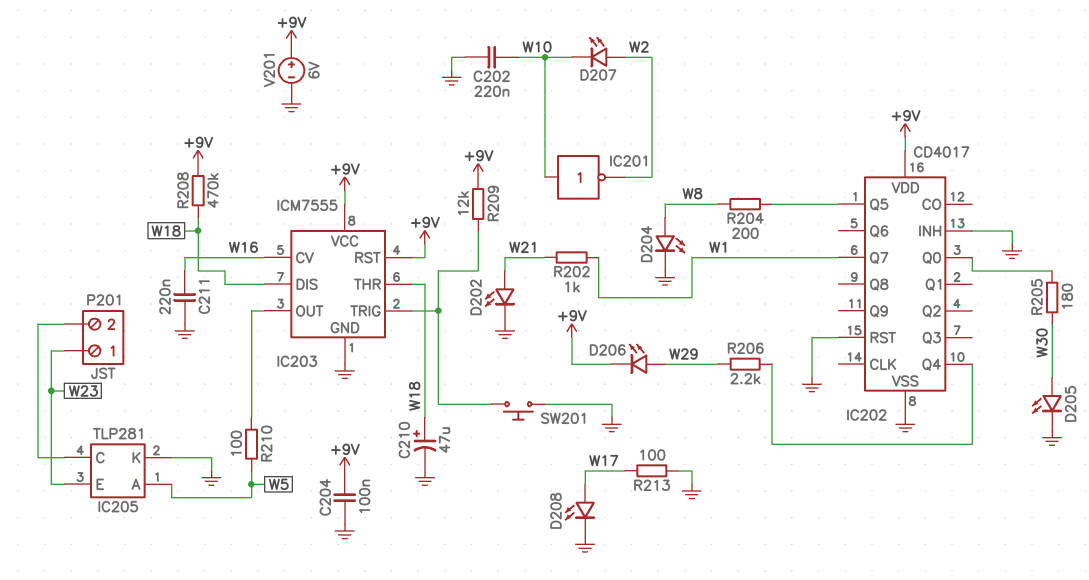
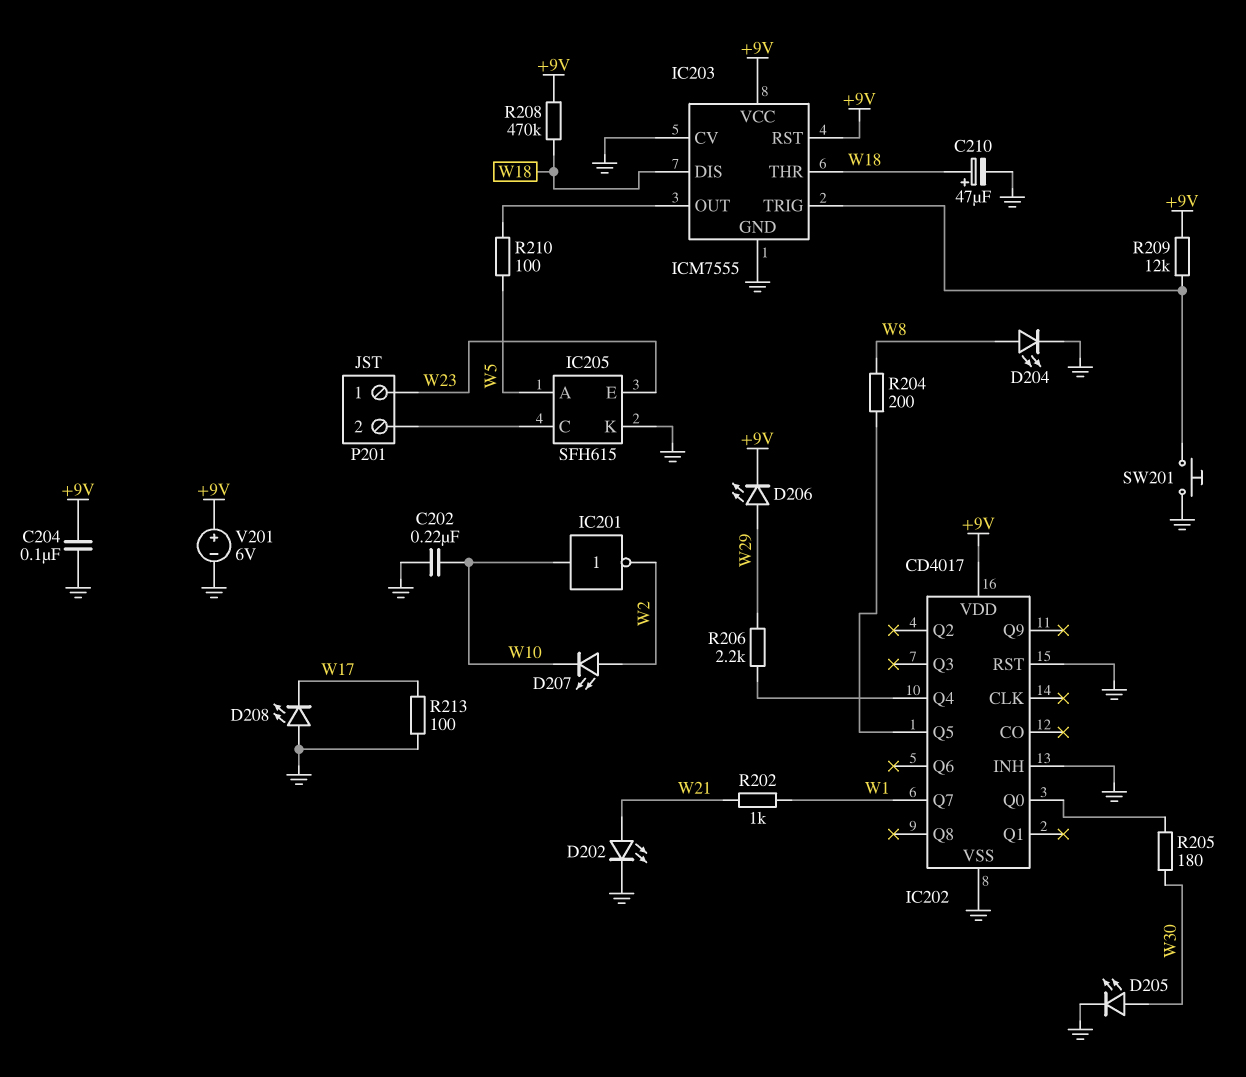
C211: 220nF (GND, W16) -> none
D208: LED (A W17, K GND) -> LED (A GND, K W17)
IC203 pin CV: W16 -> GND
IC205: TLP281 -> SFH615

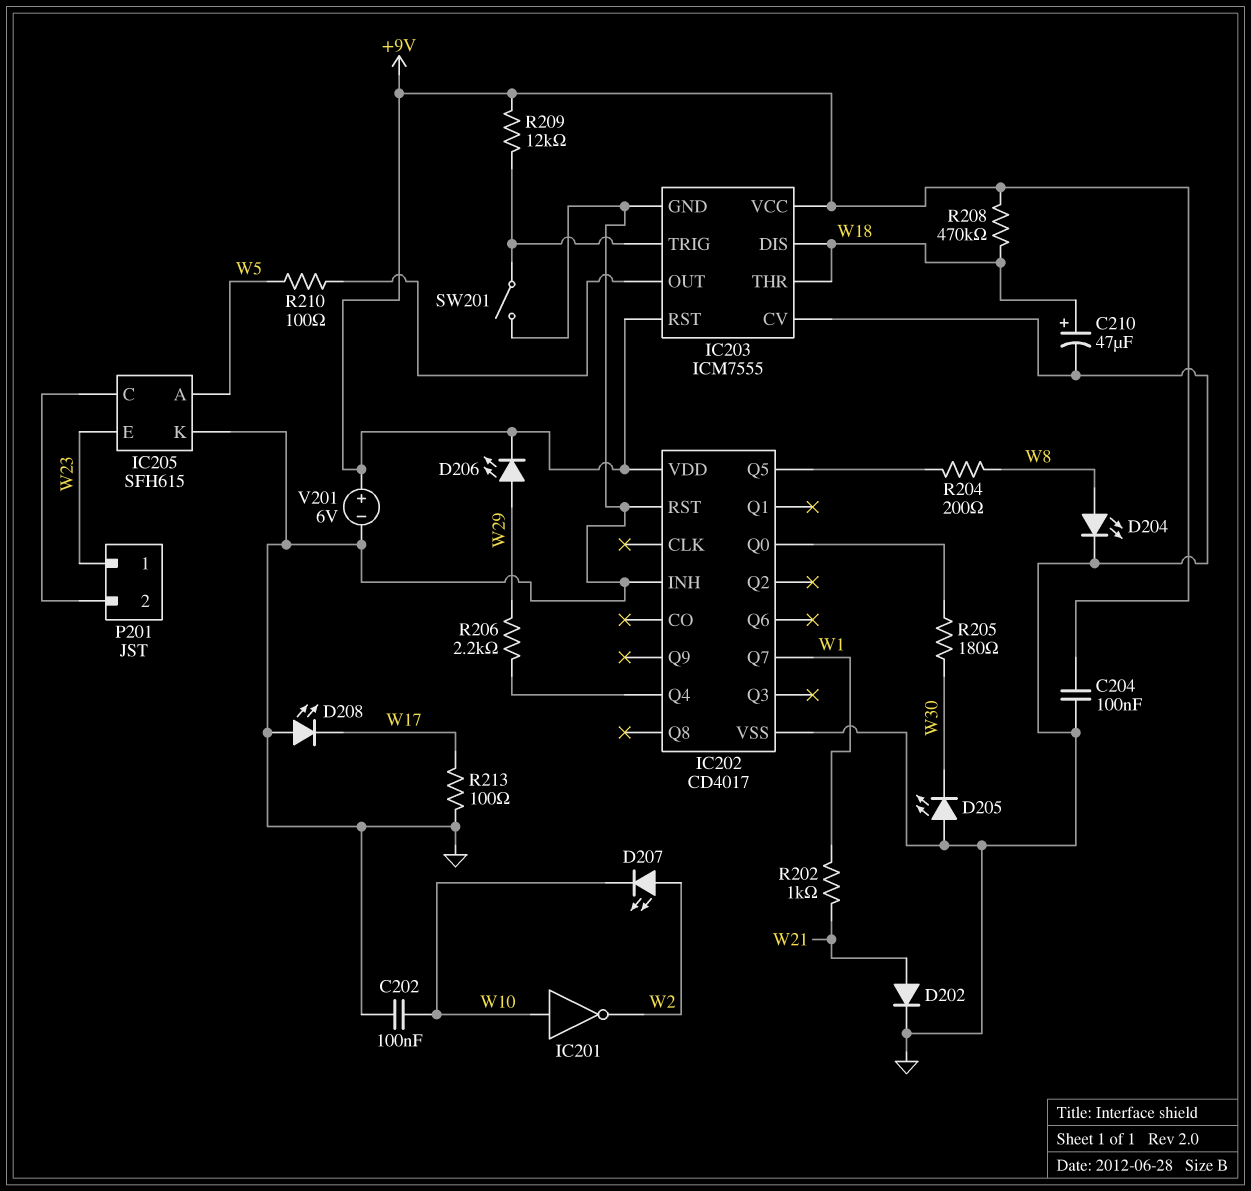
C202: 220nF (GND, W10) -> 100nF (GND, W10)
D202: LED (A W21, K GND) -> diode (A W21, K GND)
D205: LED (A W30, K GND) -> LED (A GND, K W30)
SW201: button (GND, IC203/TRIG) -> switch (GND, IC203/TRIG)

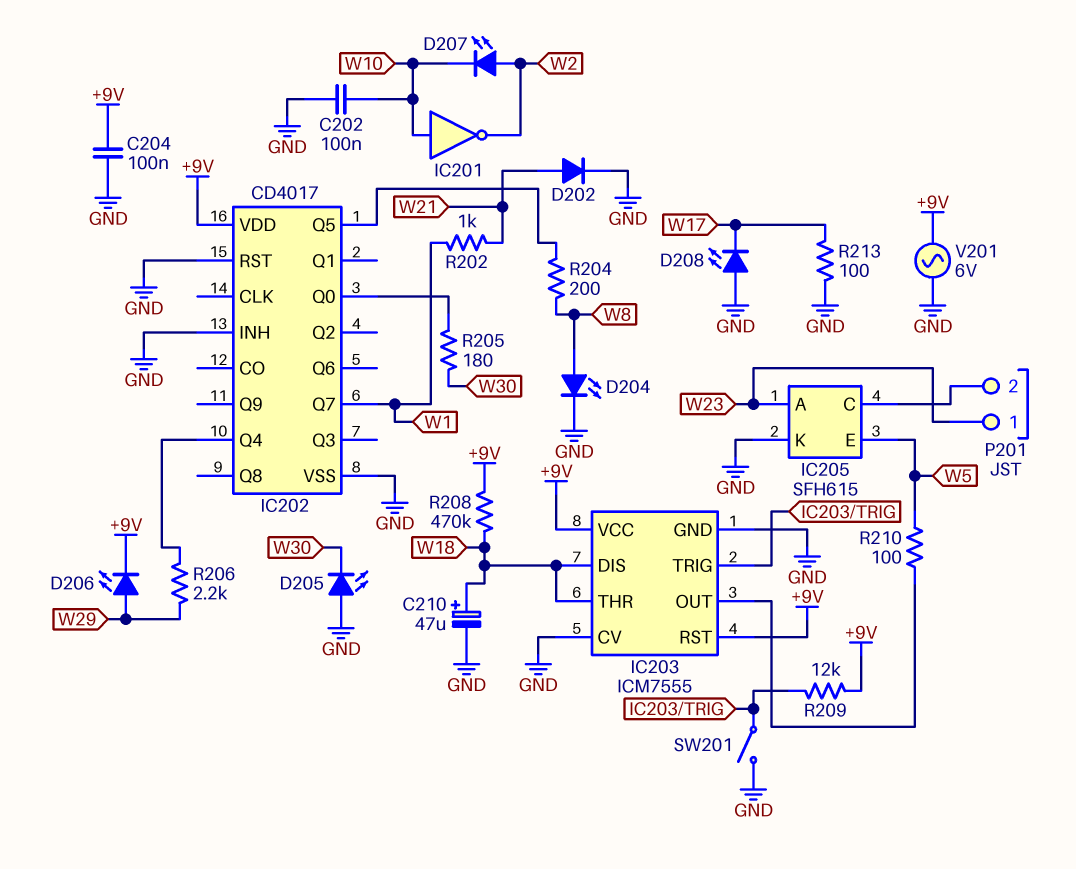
IC205 pin A: W5 -> W23
IC205 pin E: W23 -> W5
V201: 6V (plus +9V, minus GND) -> AC 6V (+9V, GND)

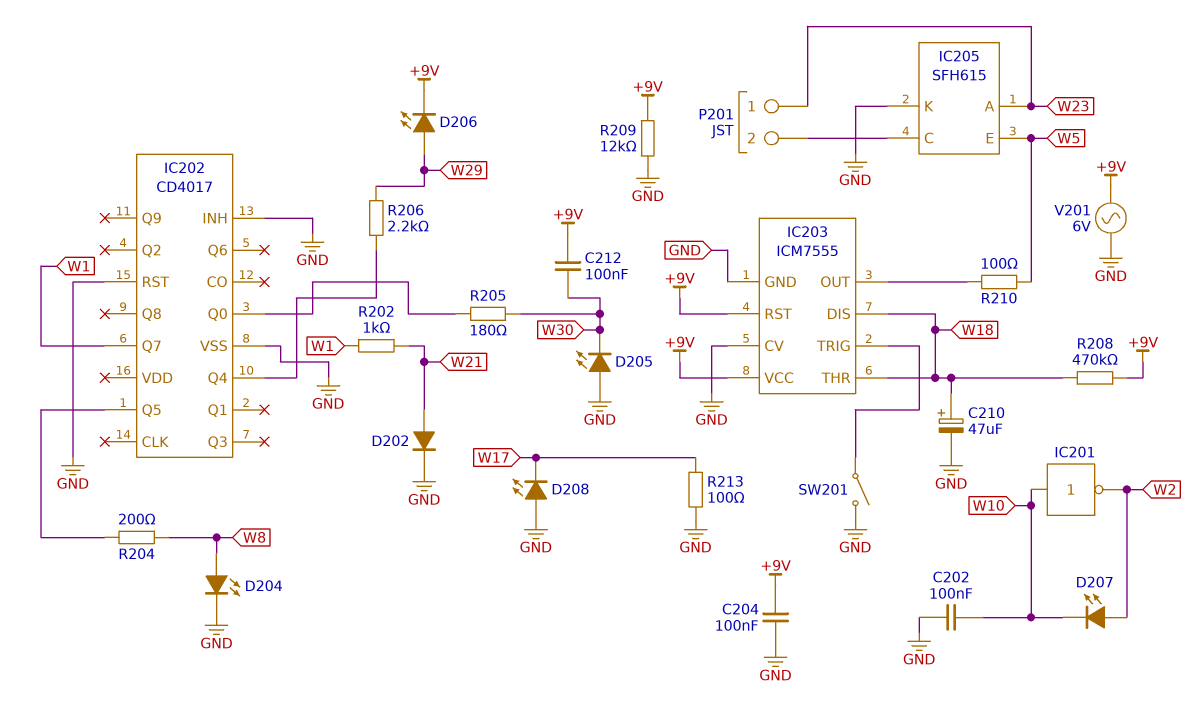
C212: none -> 100nF (+9V, W30)
IC202 pin VDD: +9V -> none
R209: 12k (+9V, IC203/TRIG) -> 12k (+9V, GND)

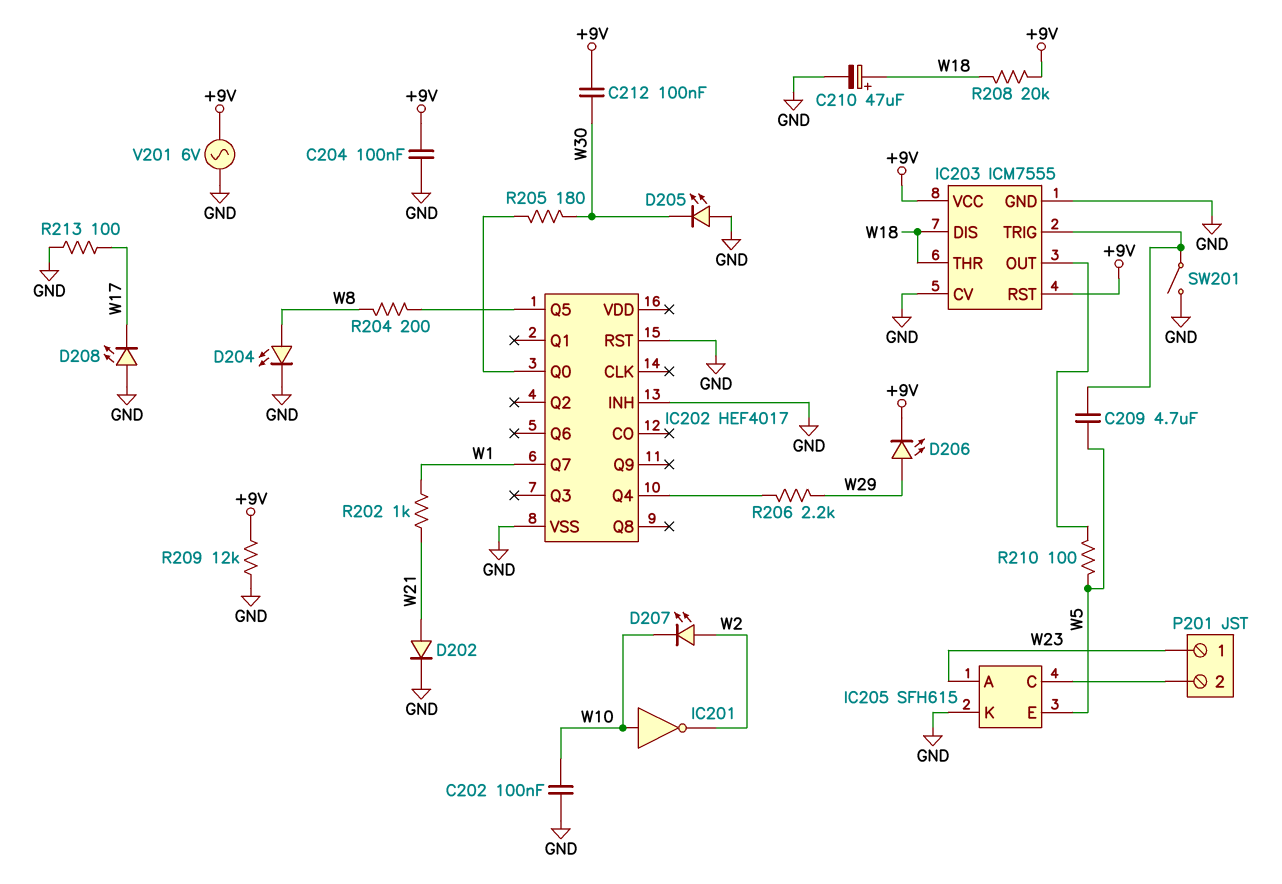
C209: none -> 4.7uF (IC203/TRIG, W5)
IC202: CD4017 -> HEF4017
R208: 470k (+9V, W18) -> 20k (+9V, W18)

